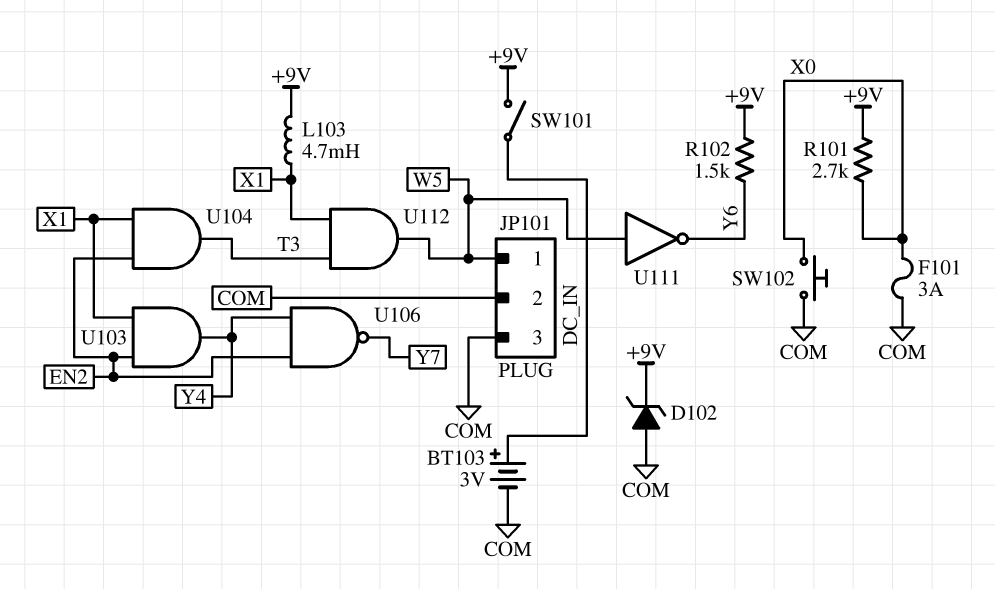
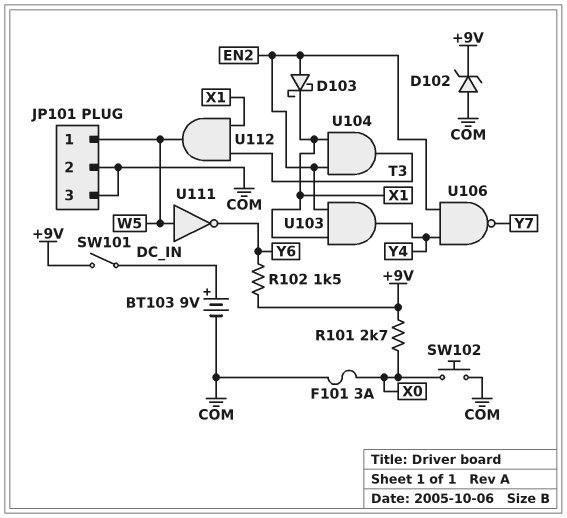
BT103: 3V (plus DC_IN, minus COM) -> 9V (plus DC_IN, minus COM)
D103: none -> schottky (A EN2, K X1)
L103: 4.7mH (+9V, X1) -> none

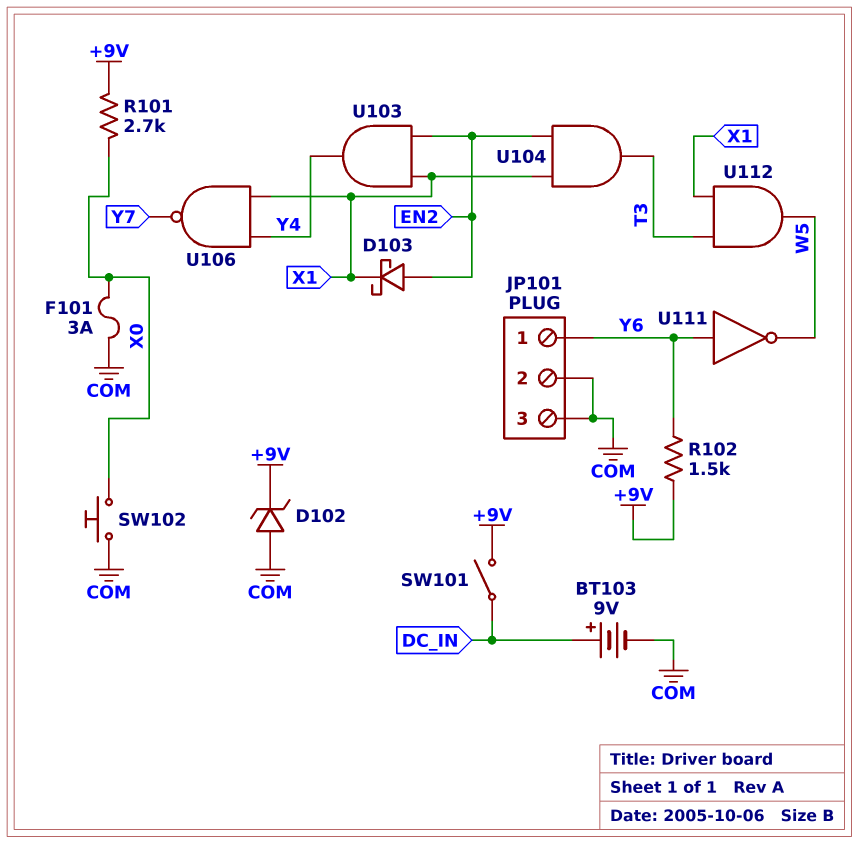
JP101 pin 1: W5 -> Y6
U106: NAND (in EN2, in Y4, out Y7) -> NAND (in X1, in Y4, out Y7)
U111: NOT (in W5, out Y6) -> NOT (in Y6, out W5)

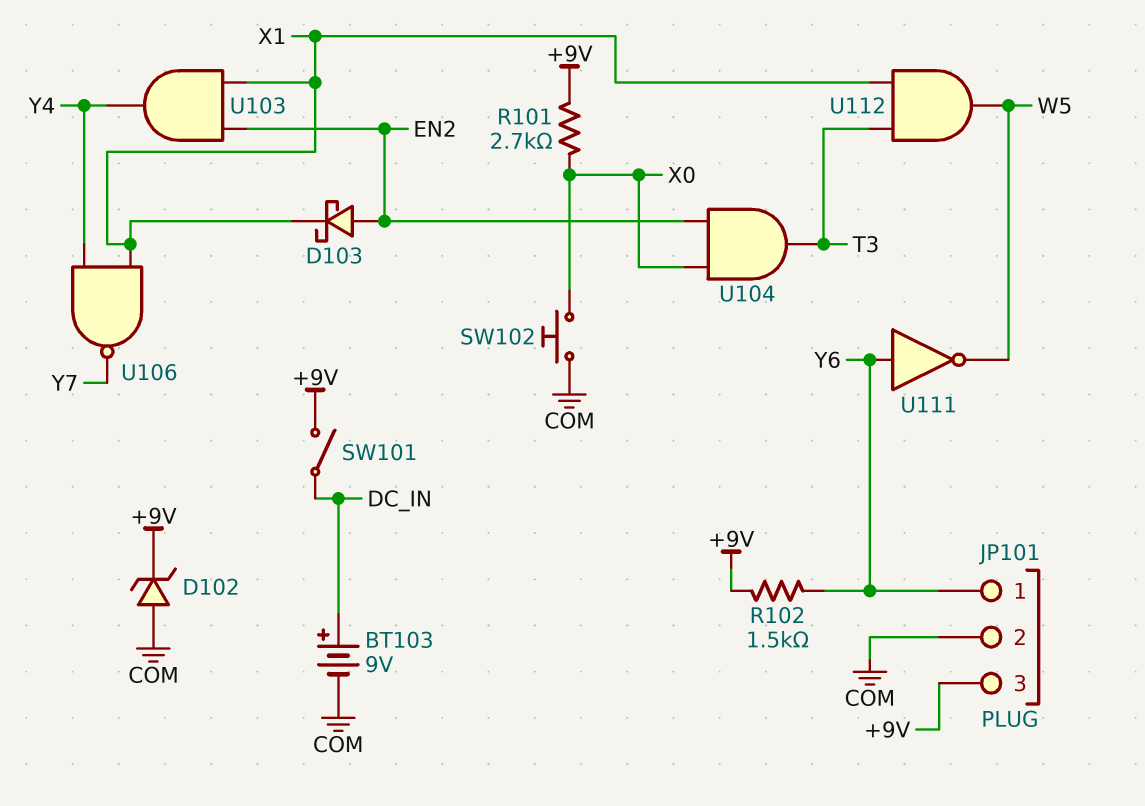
F101: 3A (COM, X0) -> none
JP101 pin 3: COM -> +9V
U104: AND (in EN2, in X1, out T3) -> AND (in EN2, in X0, out T3)

